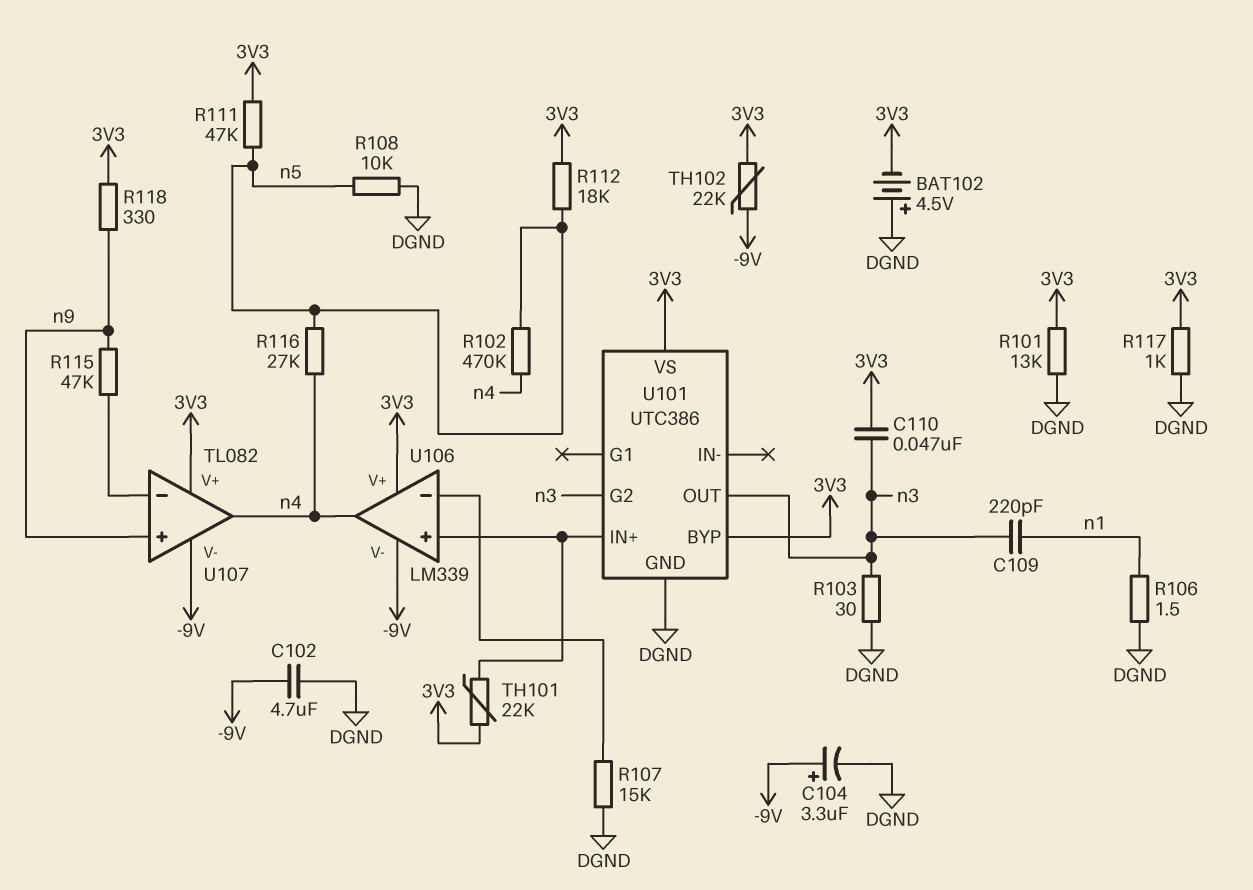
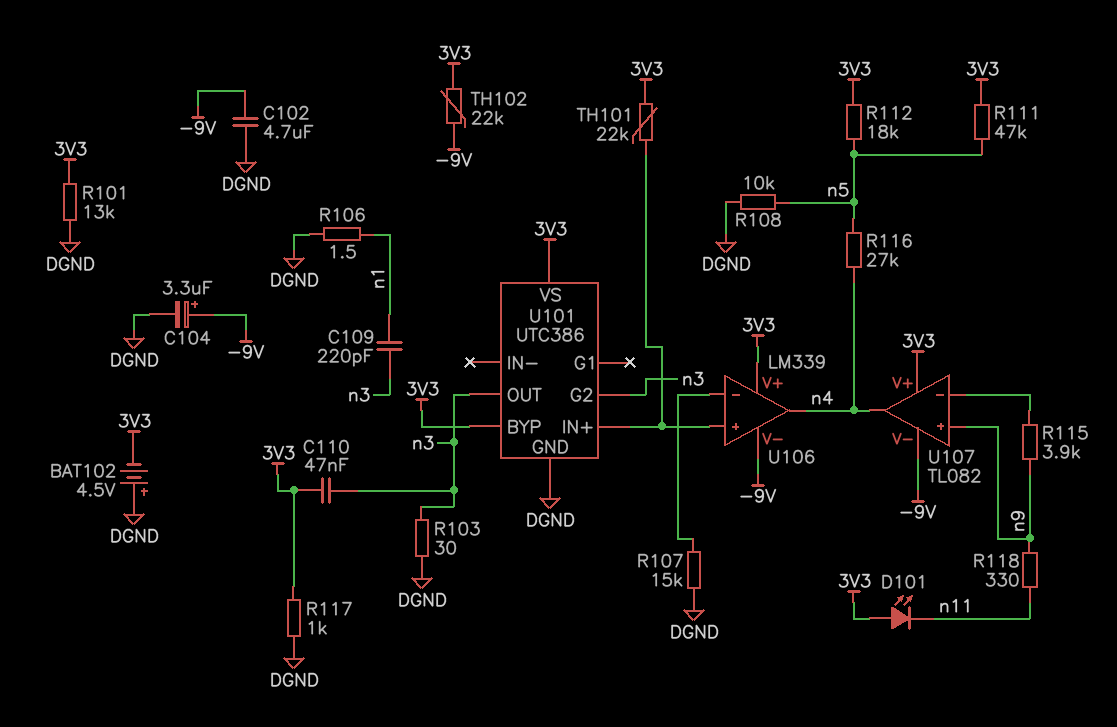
D101: none -> LED (A 3V3, K n11)
R102: 470k (n4, n5) -> none
R115: 47k (U107/in-, n9) -> 3.9k (U107/in-, n9)
R118: 330 (3V3, n9) -> 330 (n9, n11)

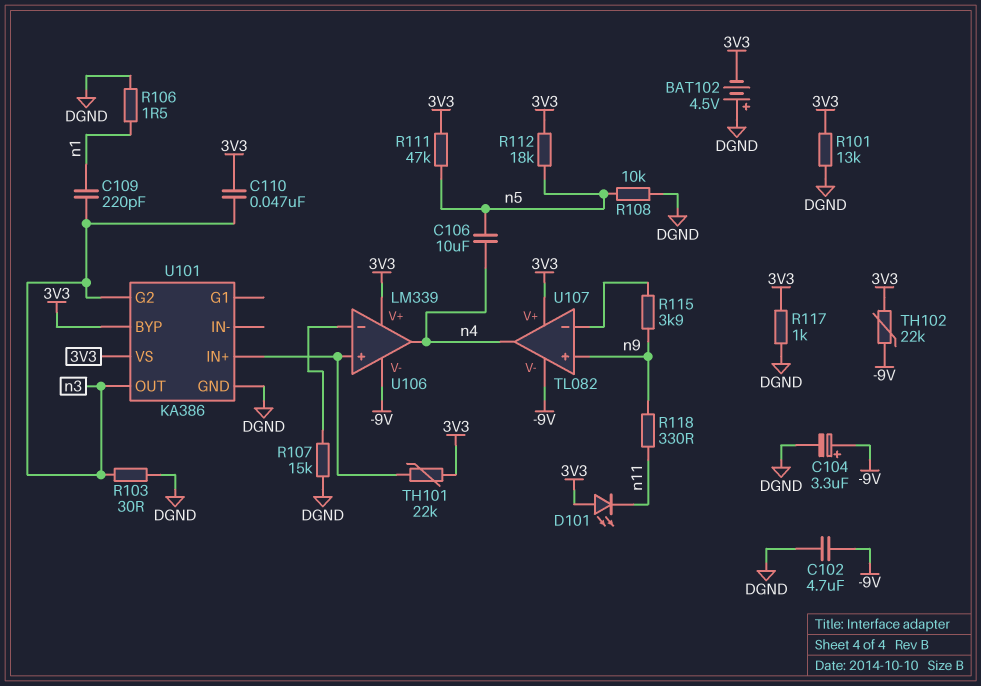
C106: none -> 10uF (n4, n5)
R116: 27k (n4, n5) -> none
U101: UTC386 -> KA386

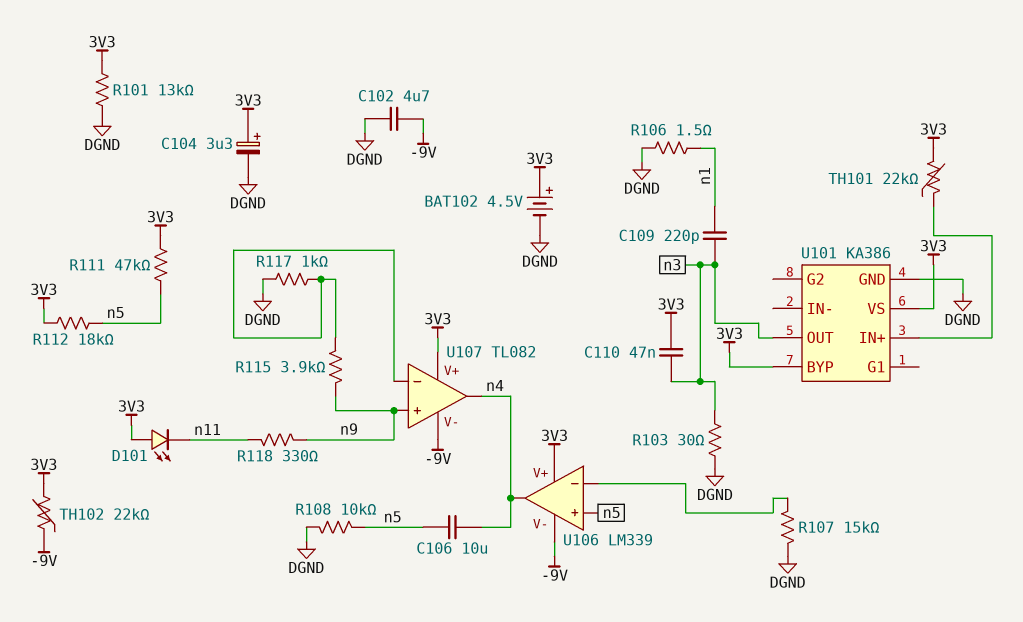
BAT102: 4.5V (plus DGND, minus 3V3) -> 4.5V (plus 3V3, minus DGND)
C104: 3.3uF (plus -9V, minus DGND) -> 3.3uF (plus 3V3, minus DGND)
R117: 1k (3V3, DGND) -> 1k (DGND, U107/in-)
U101 pin G2: n3 -> none
U106 pin in+: U101/IN+ -> n5

